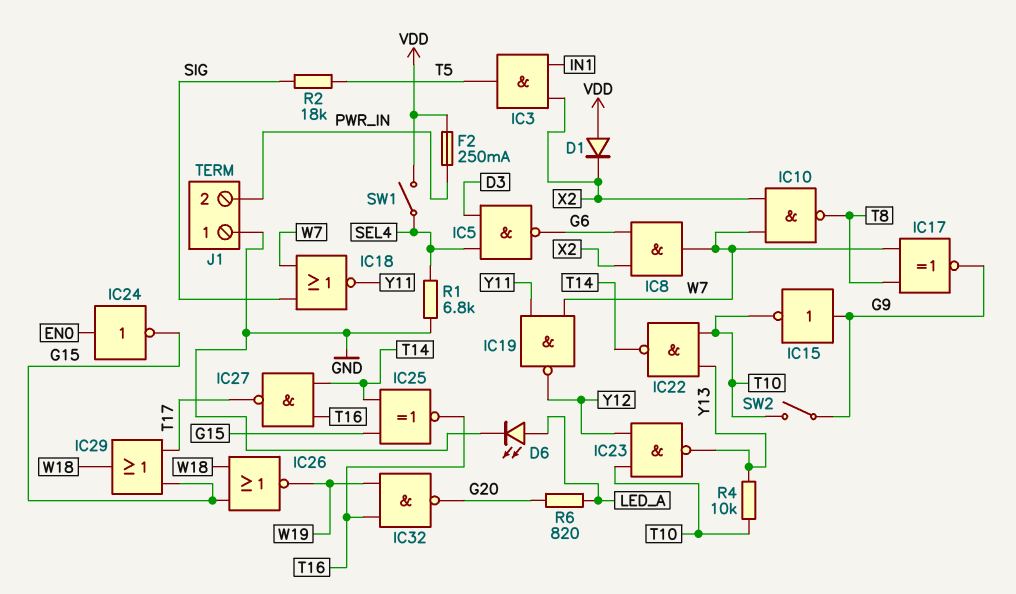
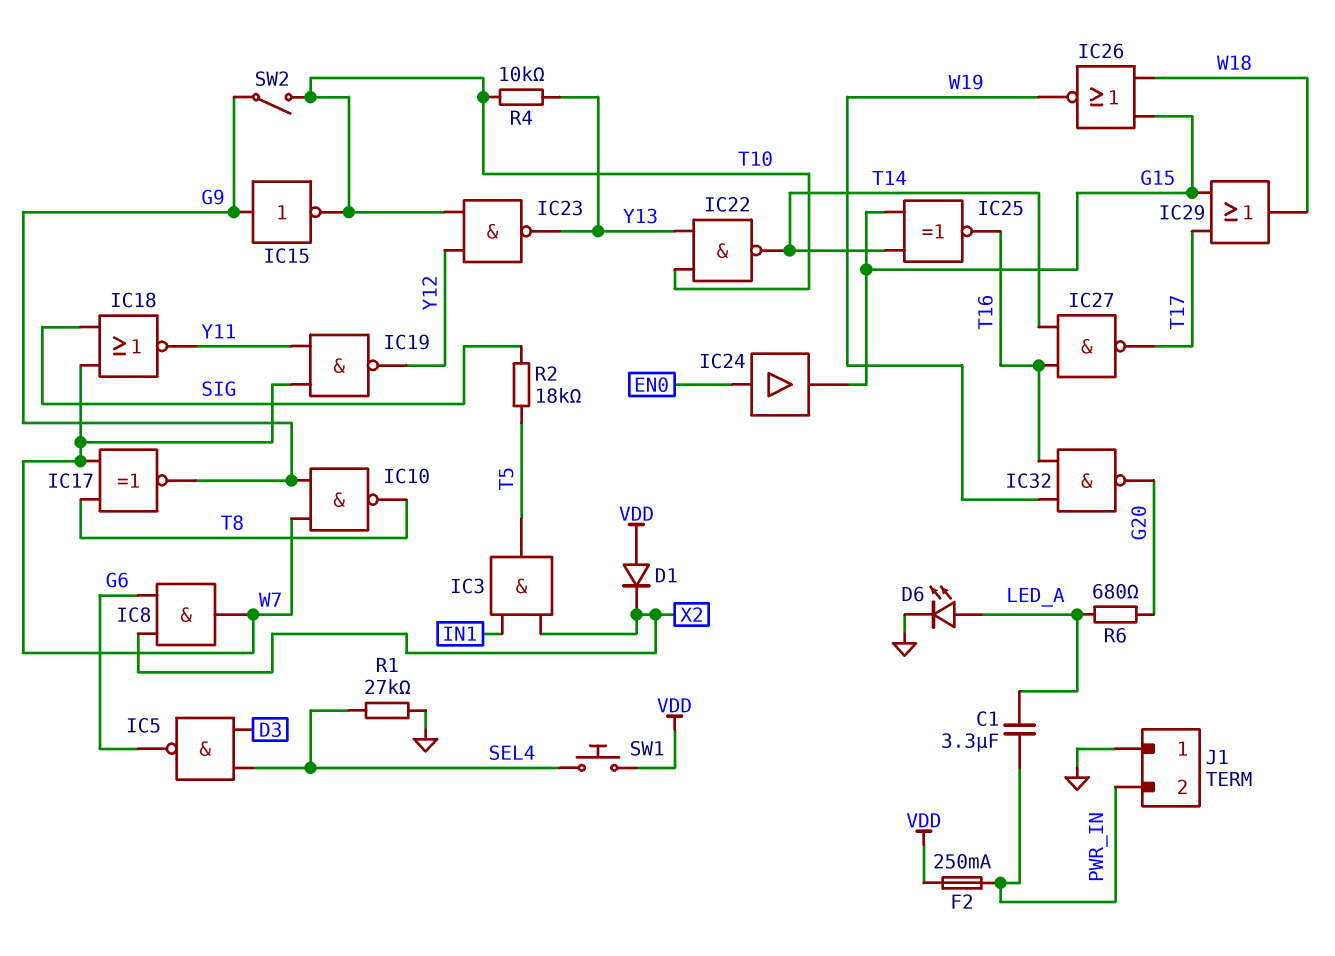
C1: none -> 3.3uF (LED_A, PWR_IN)
IC10: NAND (in W7, in X2, out T8) -> NAND (in G9, in W7, out T8)
IC24: NOT (in EN0, out G15) -> buffer (in EN0, out G15)
R1: 6.8k (GND, SEL4) -> 27k (GND, SEL4)
R6: 820 (G20, LED_A) -> 680 (G20, LED_A)
SW1: switch (SEL4, VDD) -> button (SEL4, VDD)

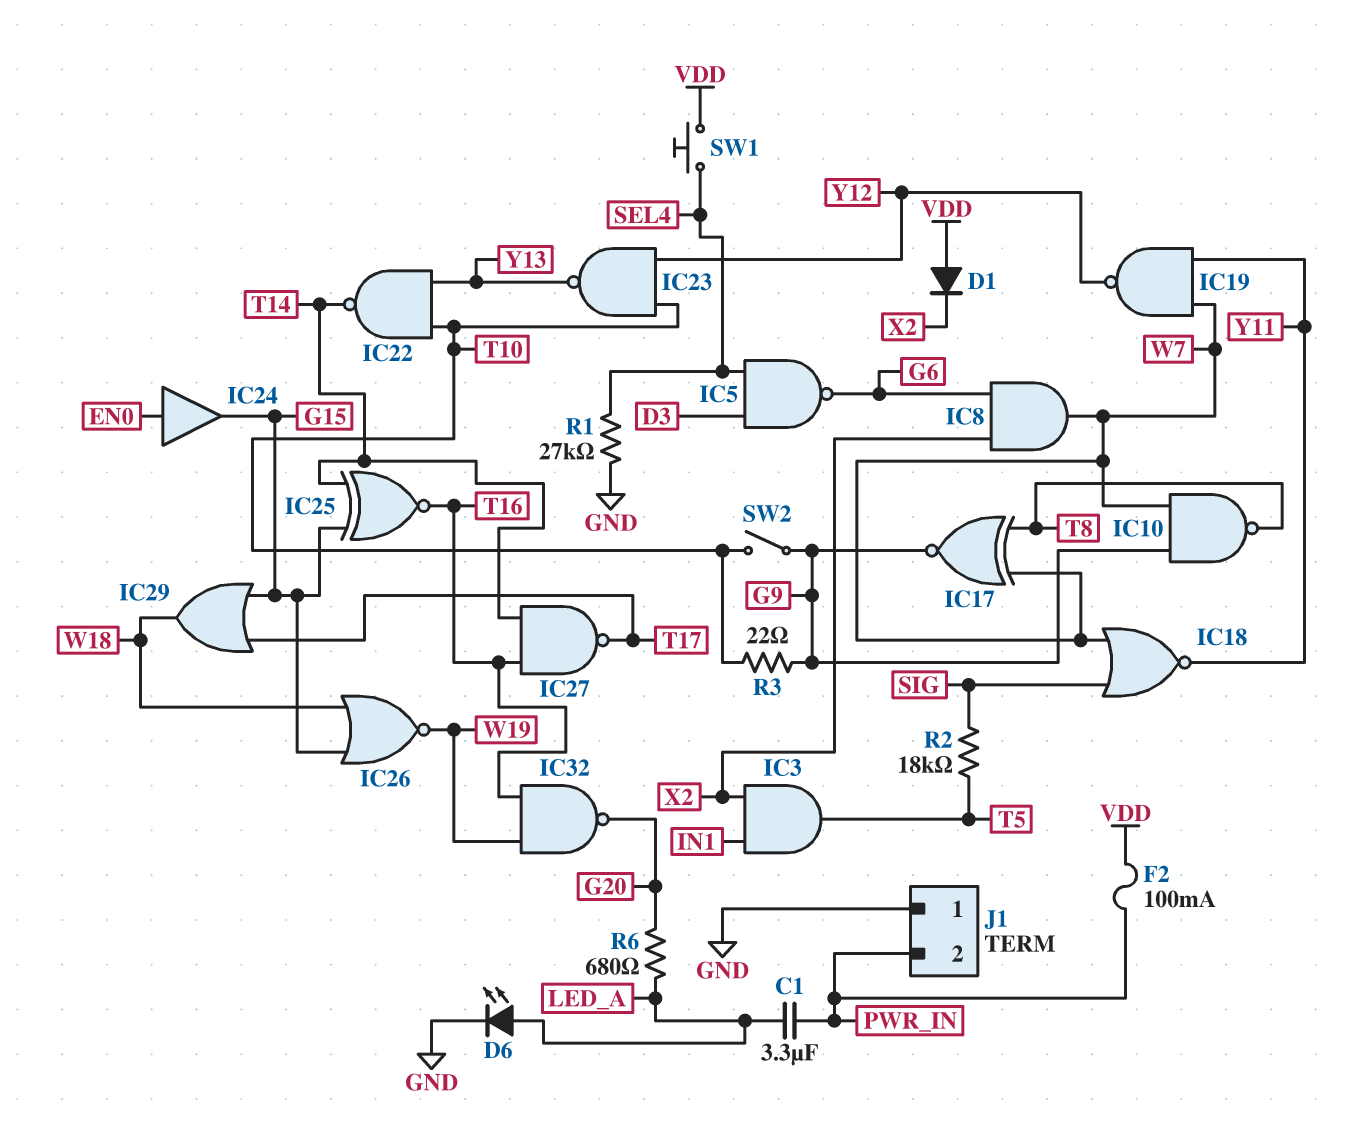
F2: 250mA (PWR_IN, VDD) -> 100mA (PWR_IN, VDD)
IC15: NOT (in G9, out T10) -> none
R3: none -> 22 (G9, T10)
R4: 10k (T10, Y13) -> none

